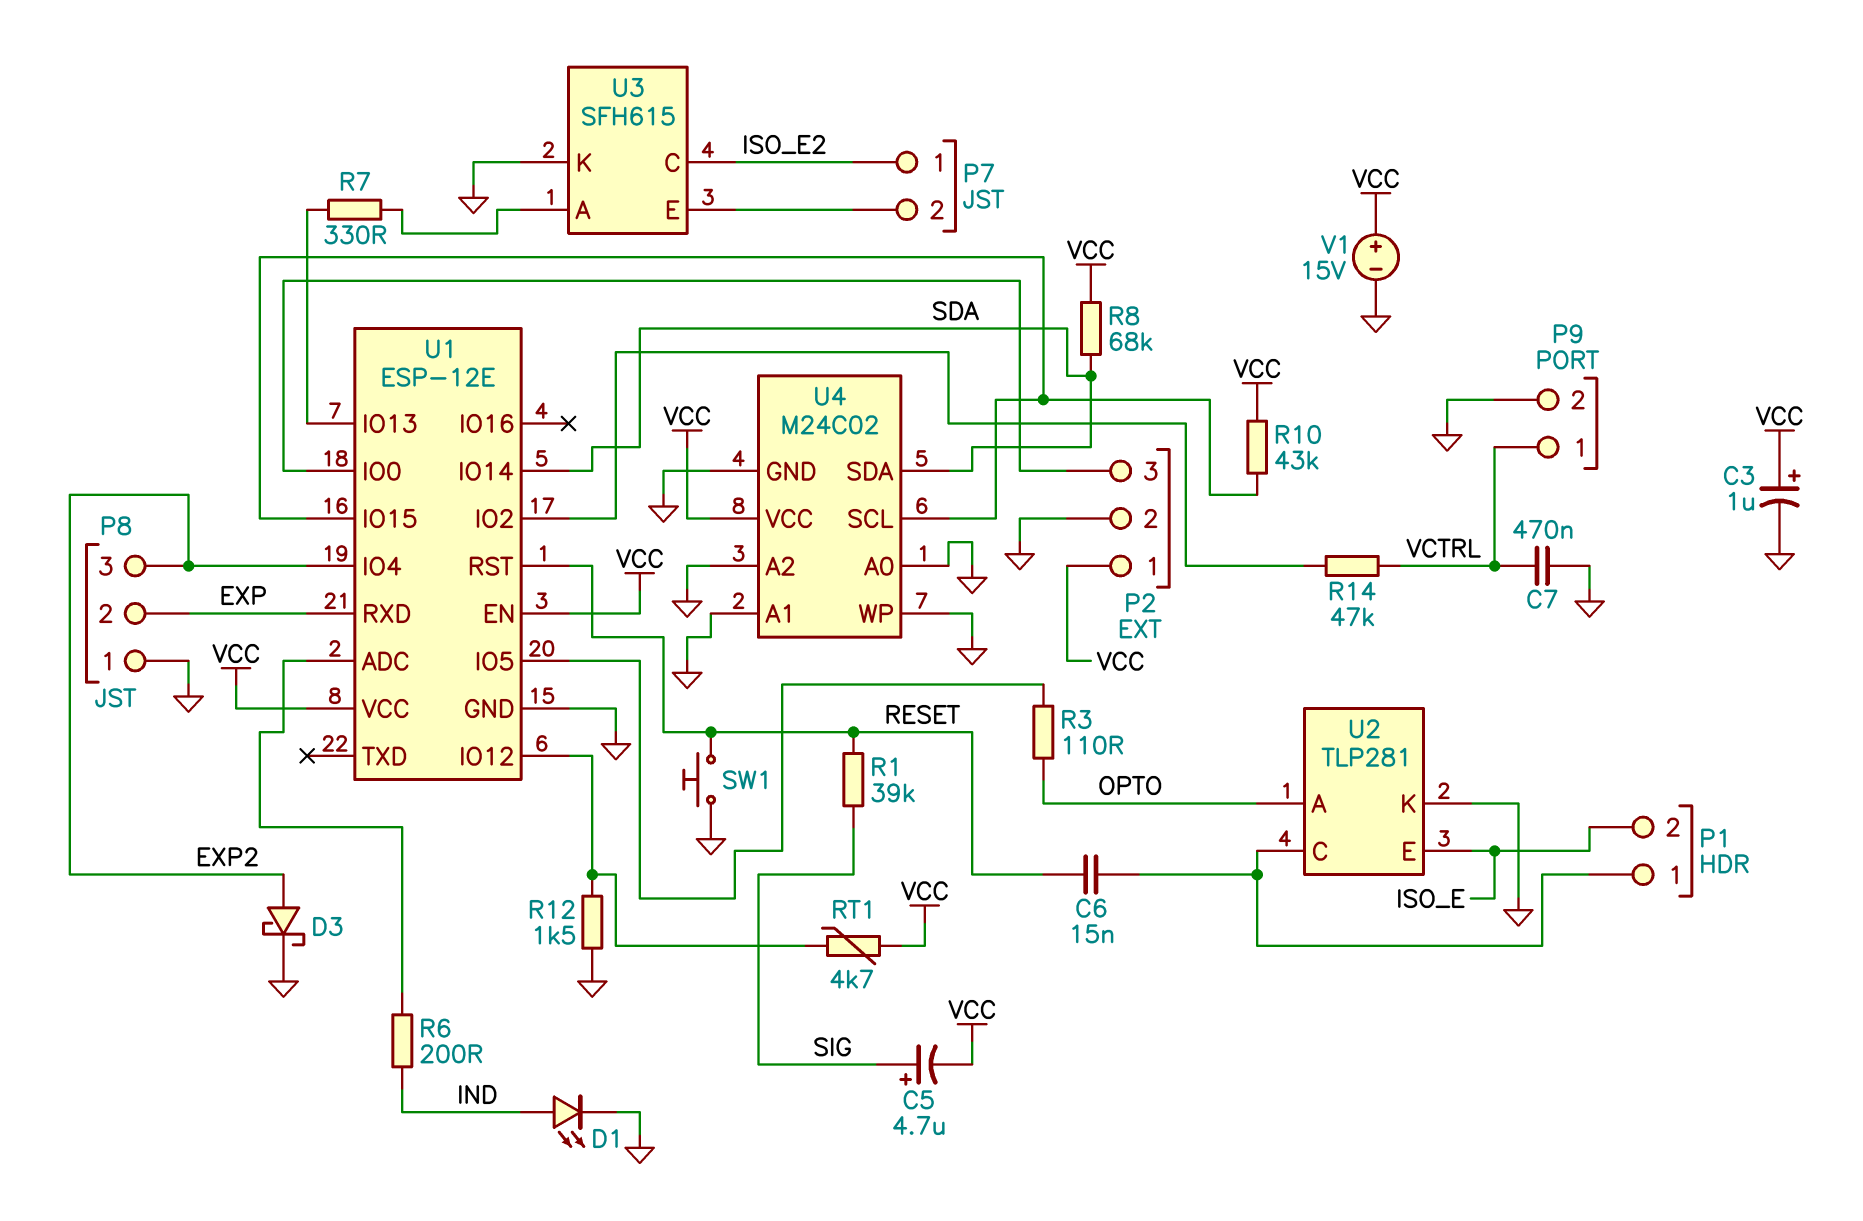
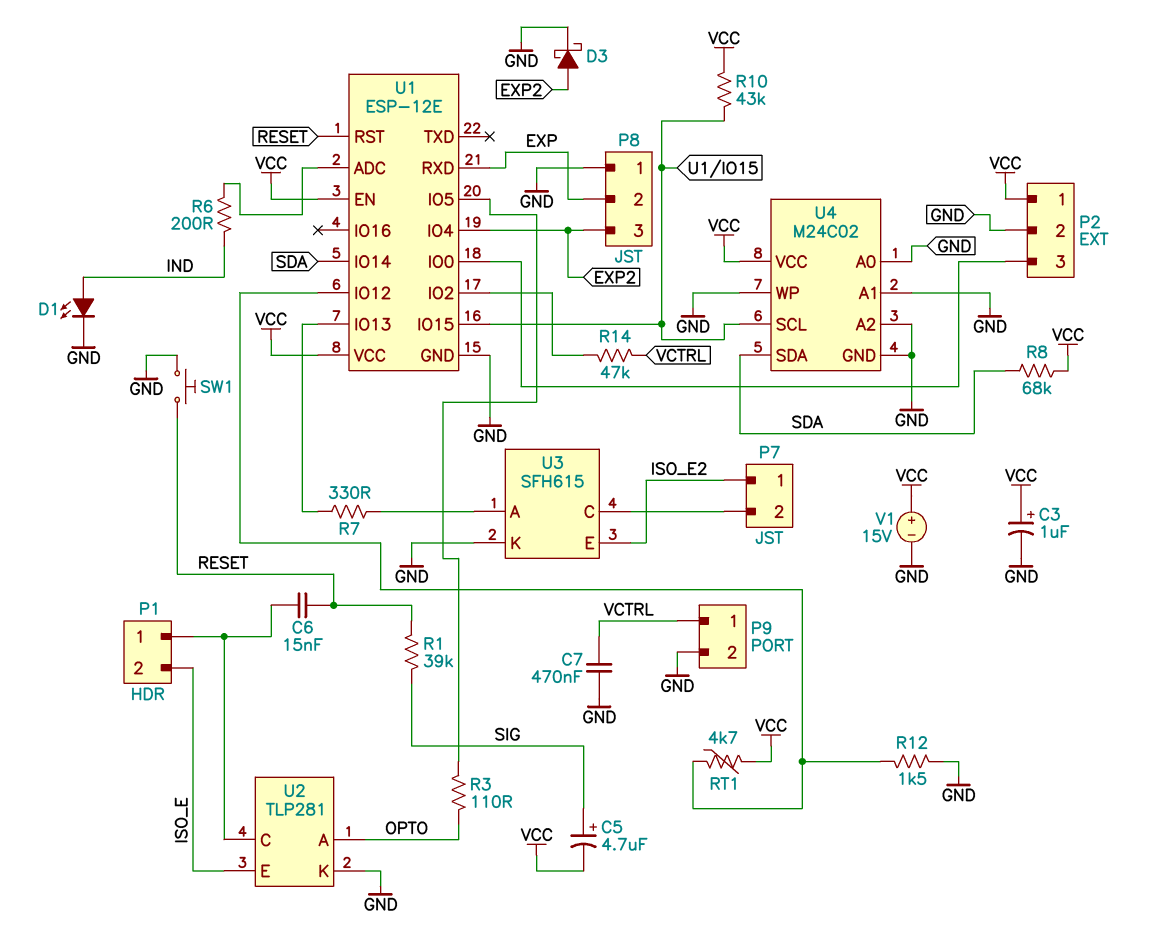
U3 pin C: ISO_E2 -> P7/2
U3 pin E: P7/2 -> ISO_E2

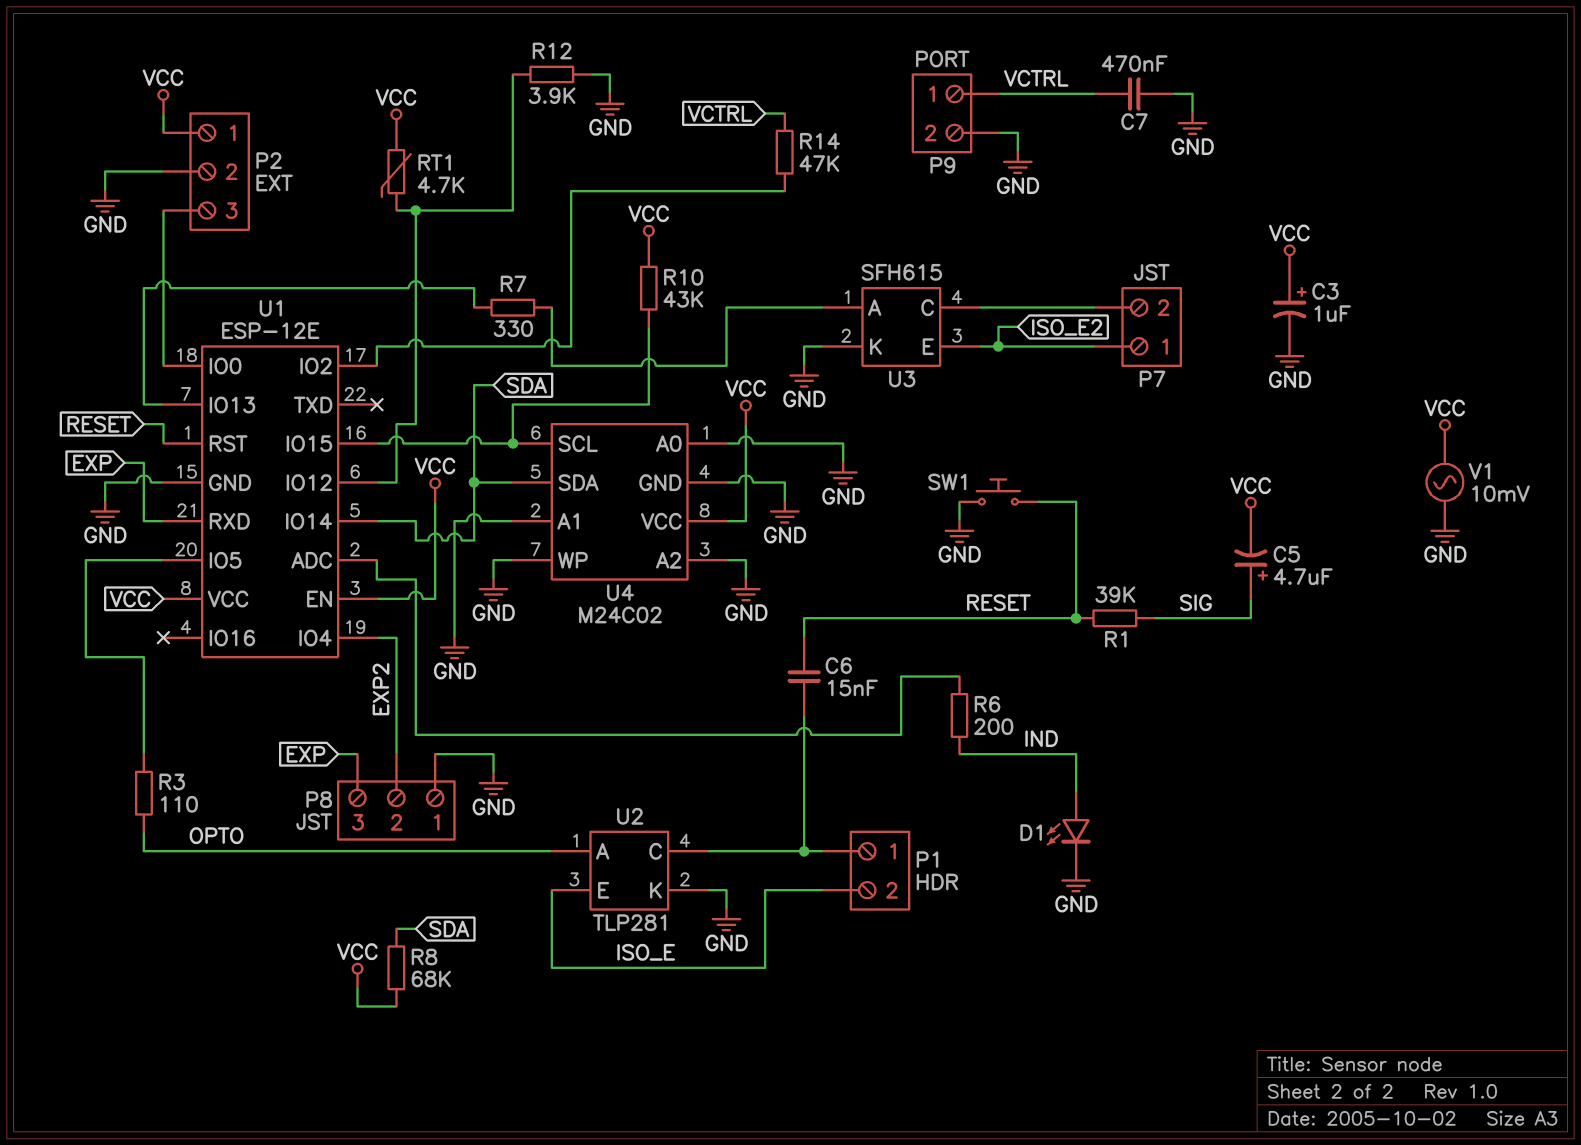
D3: schottky (A EXP2, K GND) -> none
P8 pin 2: EXP -> EXP2
P8 pin 3: EXP2 -> EXP
R12: 1.5k (GND, U1/IO12) -> 3.9k (GND, U1/IO12)
V1: 15V (plus VCC, minus GND) -> AC 10mV (GND, VCC)

